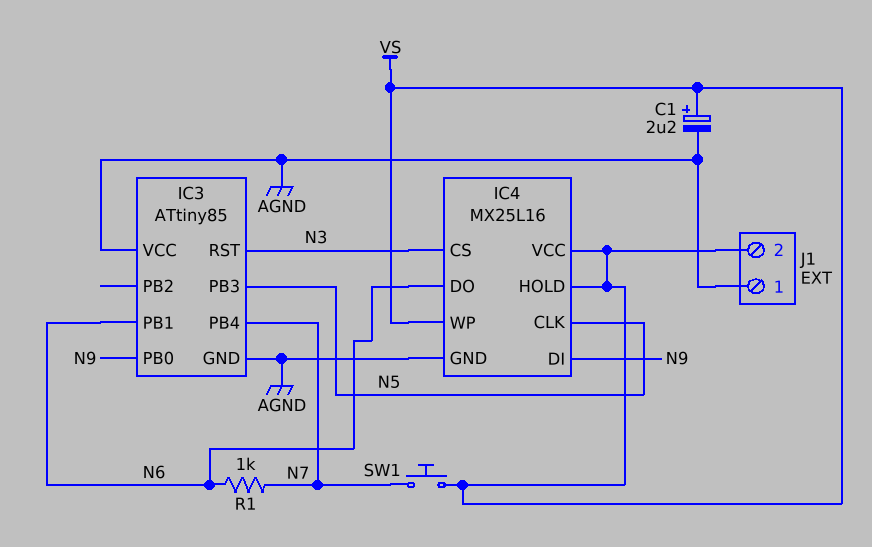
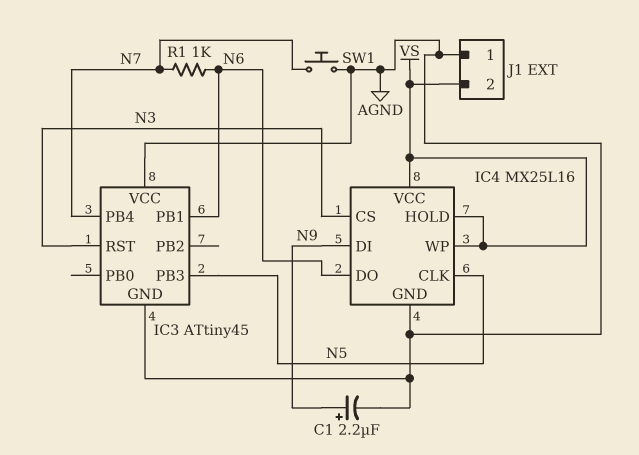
C1: 2.2uF (plus VS, minus AGND) -> 2.2uF (plus N9, minus AGND)
IC3: ATtiny85 -> ATtiny45
IC3 pin PB0: N9 -> none
SW1: button (N7, VS) -> button (AGND, N7)

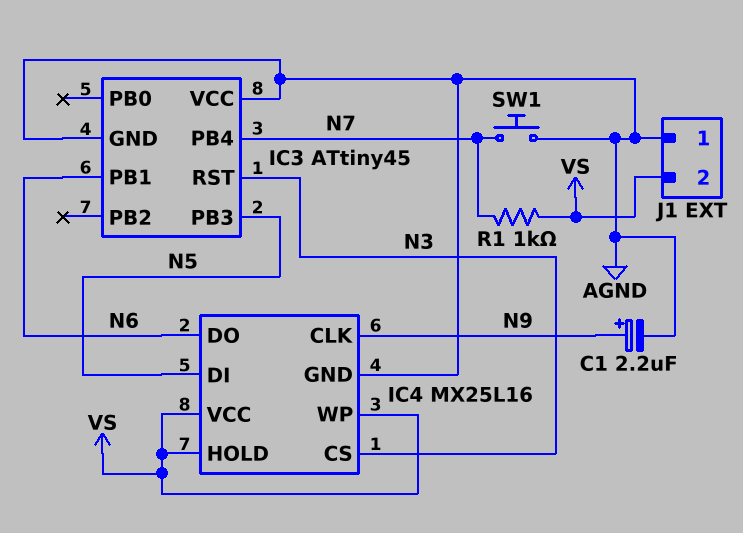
IC4 pin CLK: N5 -> N9
IC4 pin DI: N9 -> N5
R1: 1k (N6, N7) -> 1k (N7, VS)

